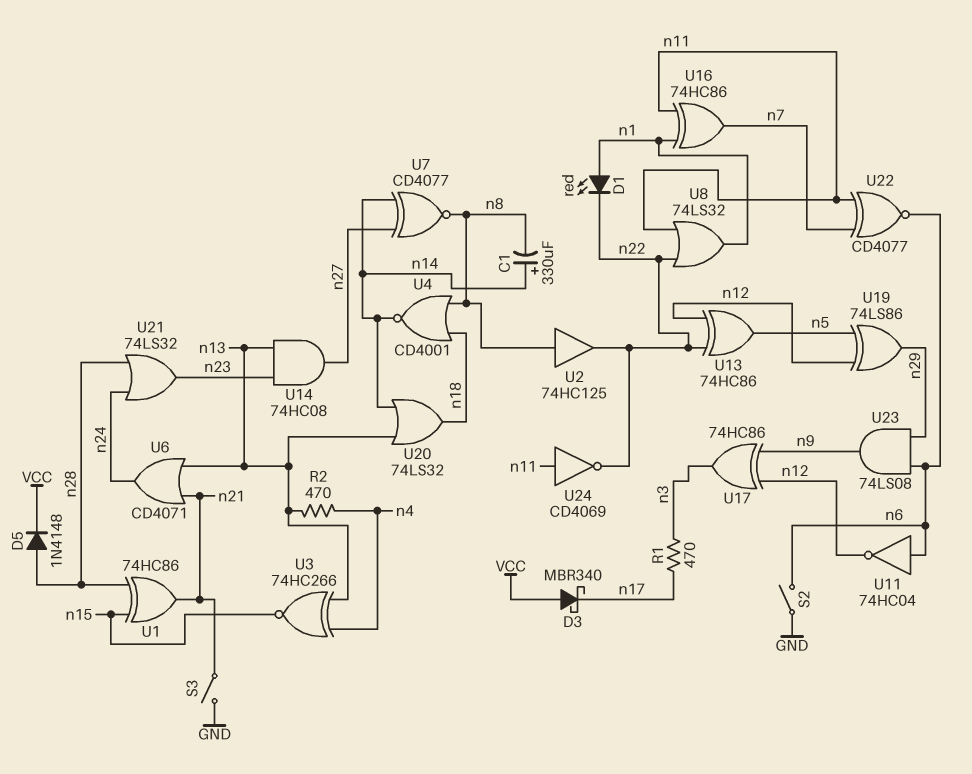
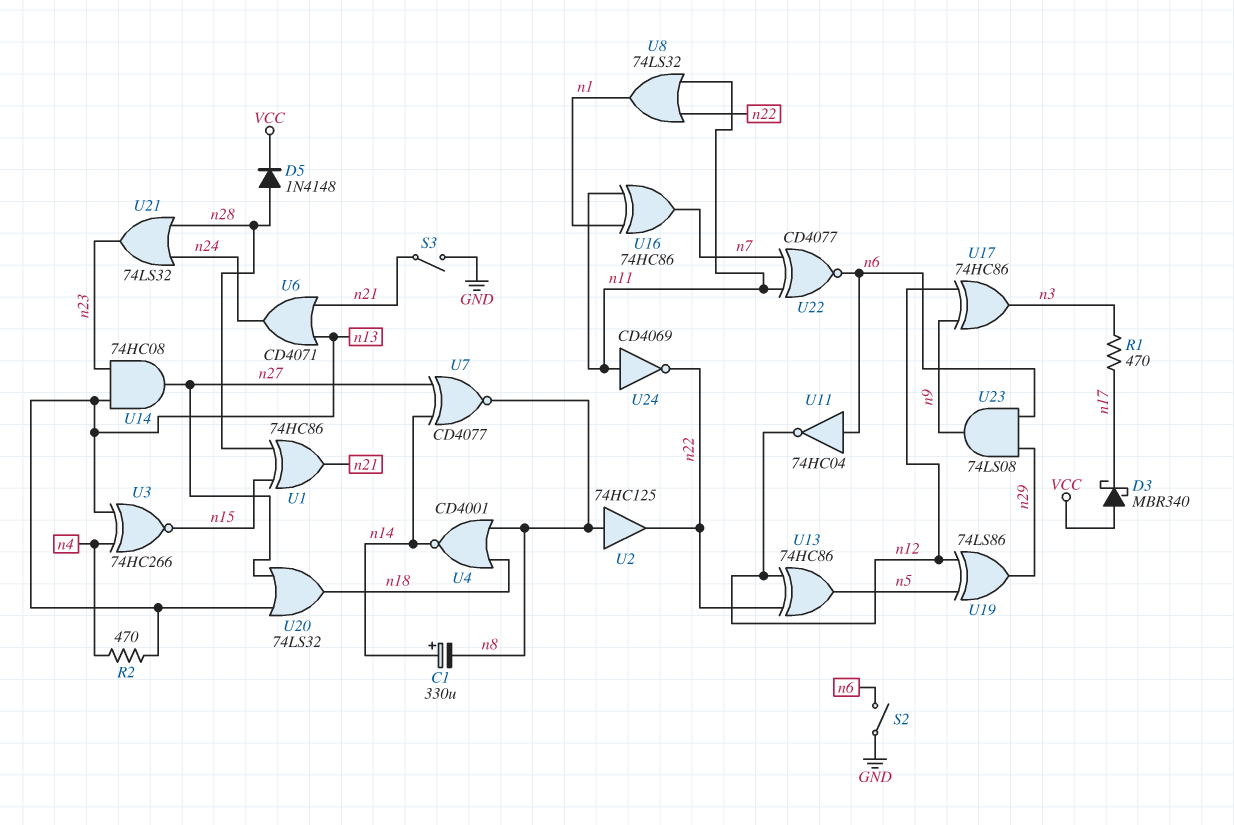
D1: LED red (A n1, K n22) -> none
U20: OR 74LS32 (in n13, in n14, out n18) -> OR 74LS32 (in n13, in n27, out n18)

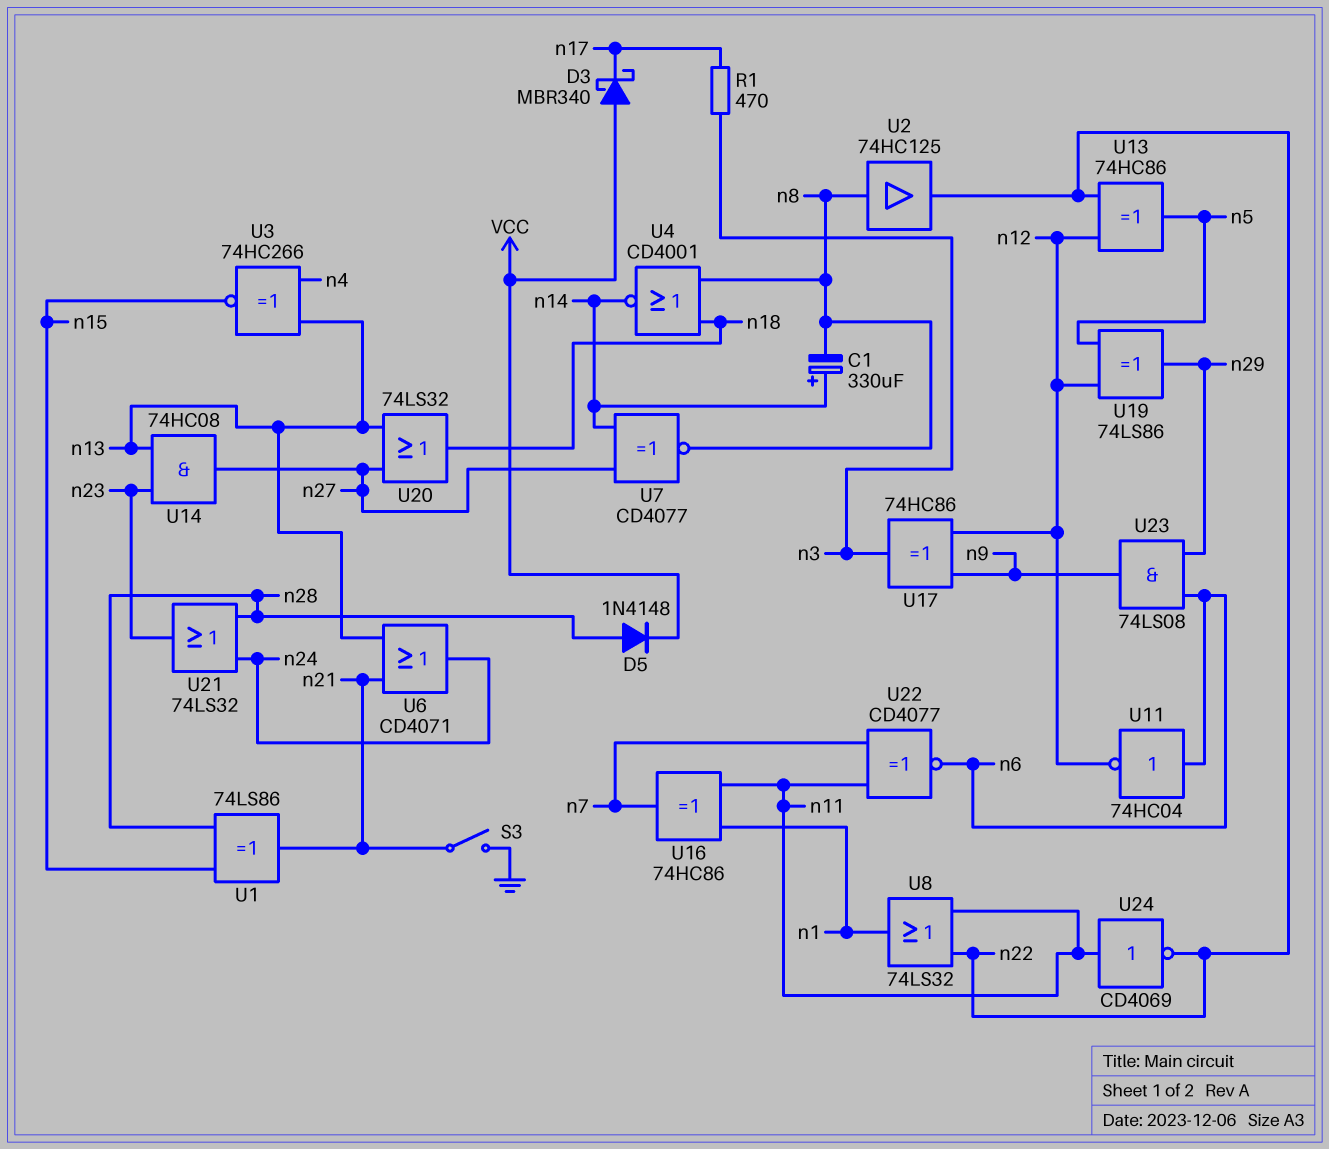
R2: 470 (n4, n13) -> none
S2: switch (GND, n6) -> none
U1: XOR 74HC86 (in n15, in n28, out n21) -> XOR 74LS86 (in n15, in n28, out n21)

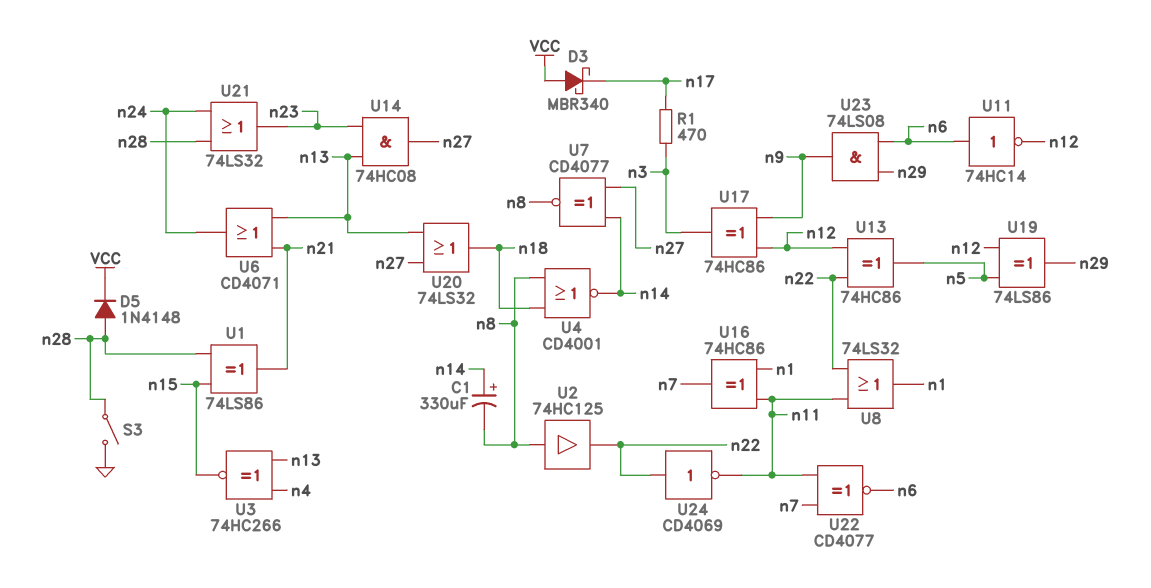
S3: switch (GND, n21) -> switch (GND, n28)
U11: NOT 74HC04 (in n6, out n12) -> NOT 74HC14 (in n6, out n12)
U24: NOT CD4069 (in n11, out n22) -> NOT CD4069 (in n22, out n11)

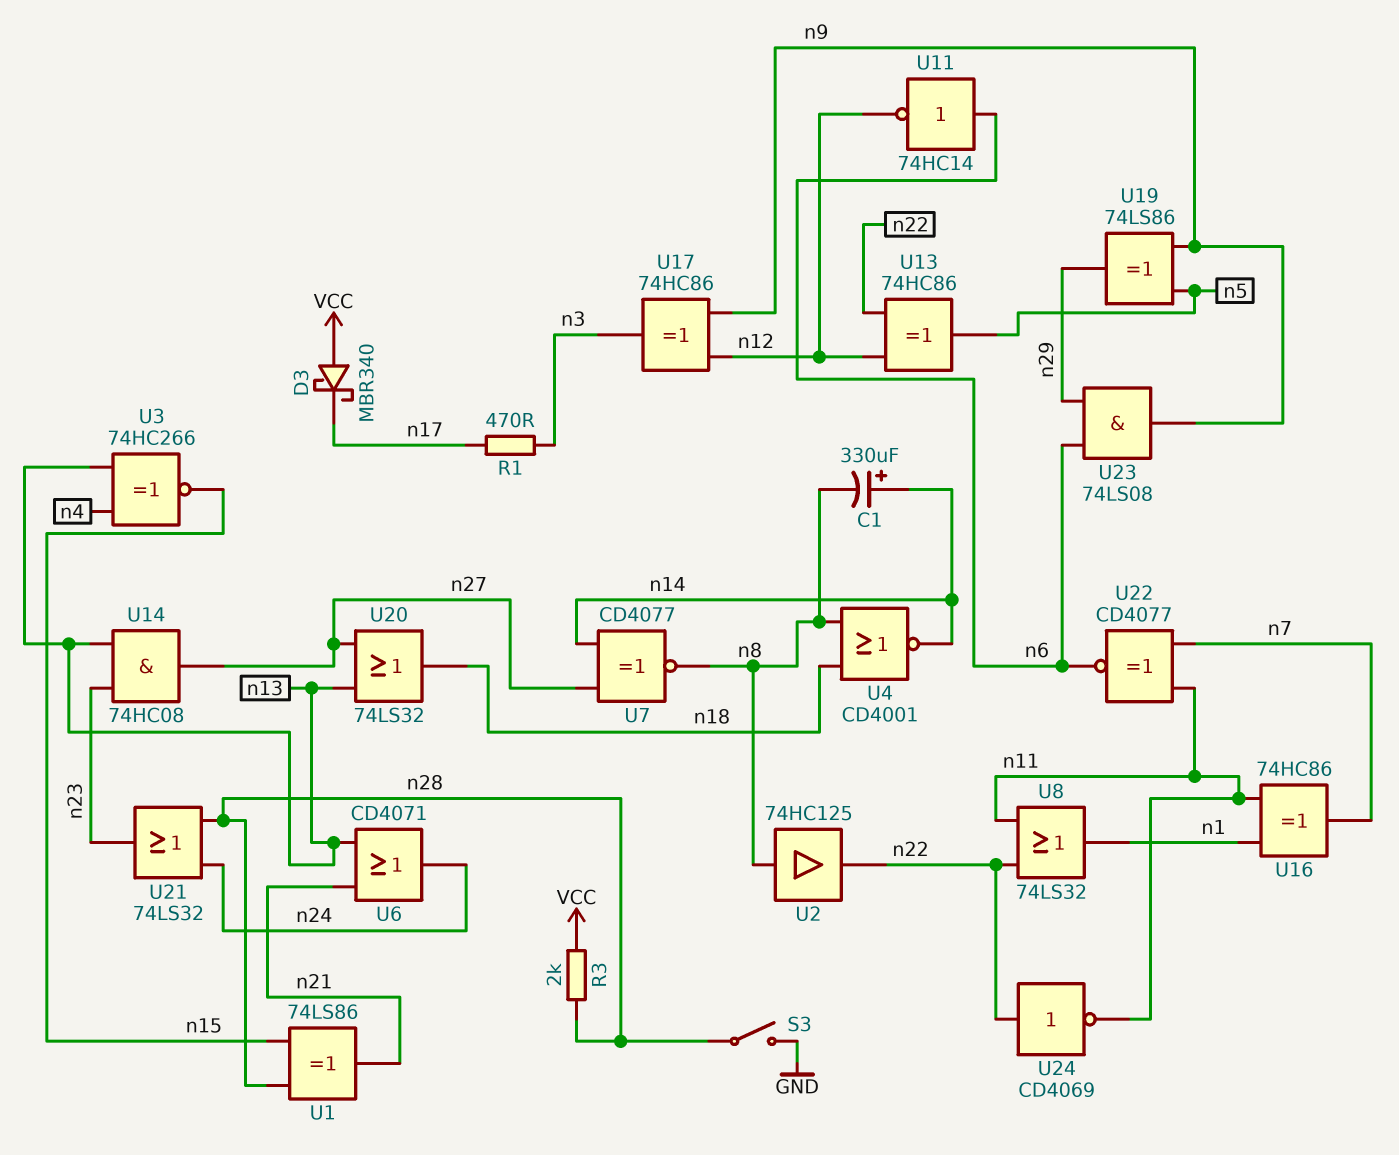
D5: diode 1N4148 (A n28, K VCC) -> none
R3: none -> 2k (VCC, n28)
U19: XOR 74LS86 (in n5, in n12, out n29) -> XOR 74LS86 (in n5, in n9, out n29)

